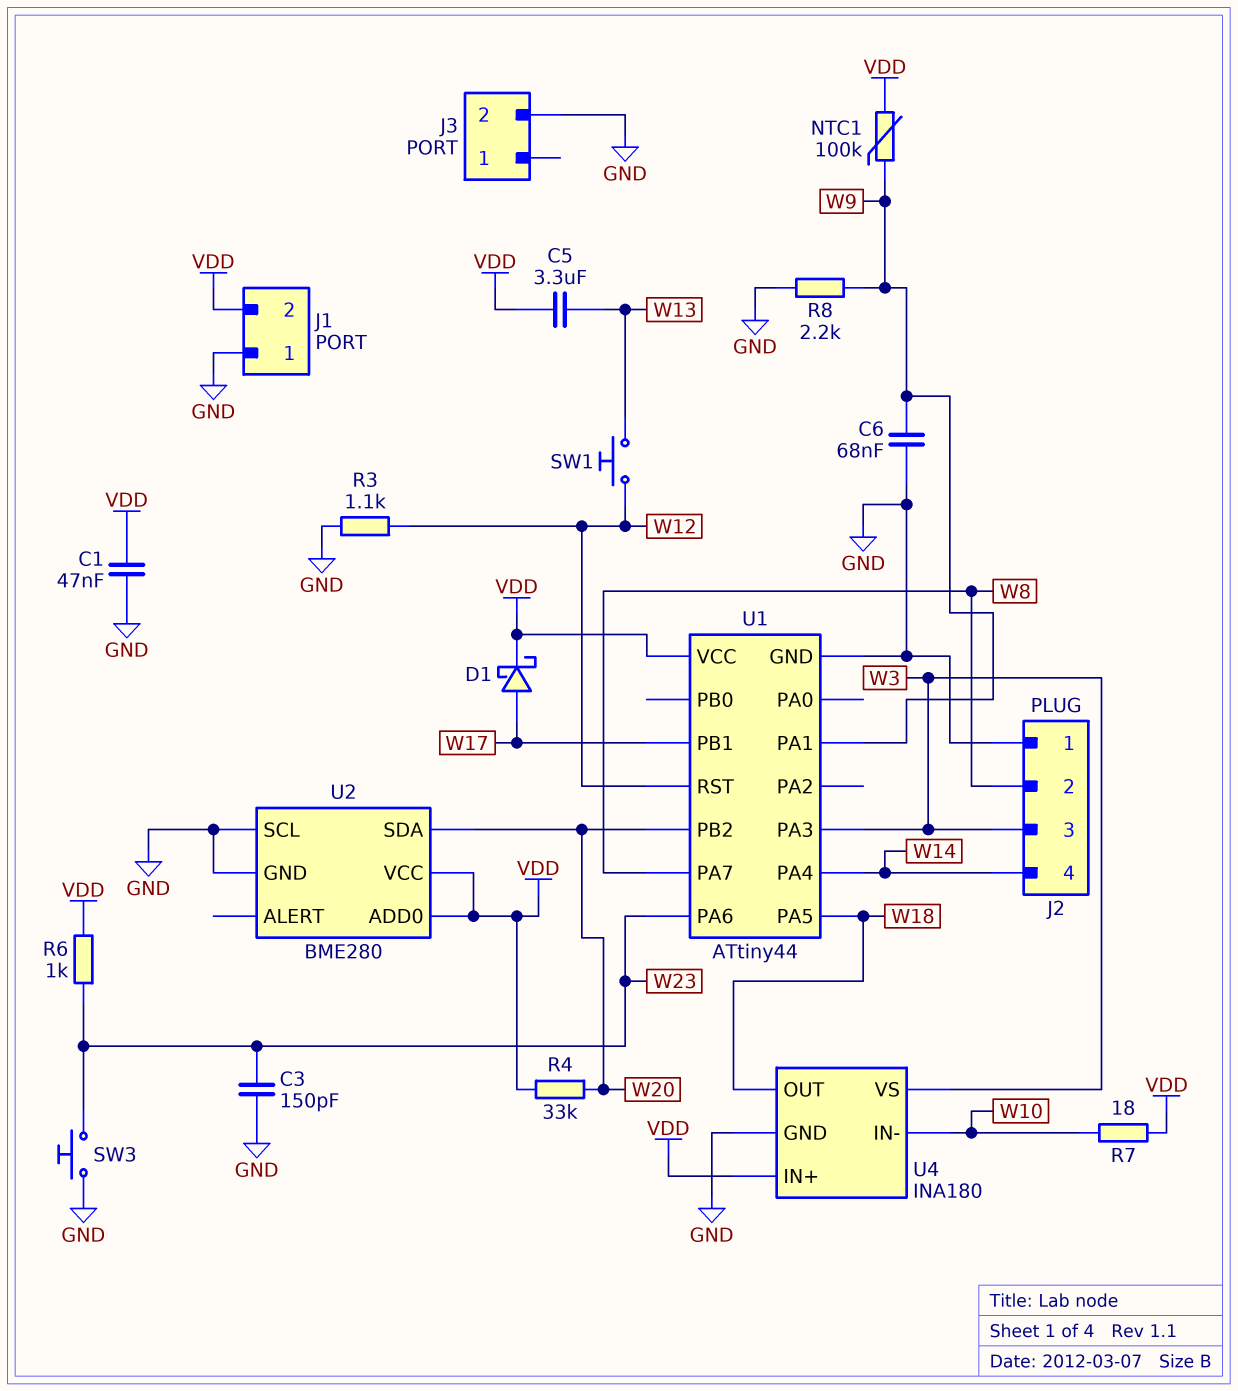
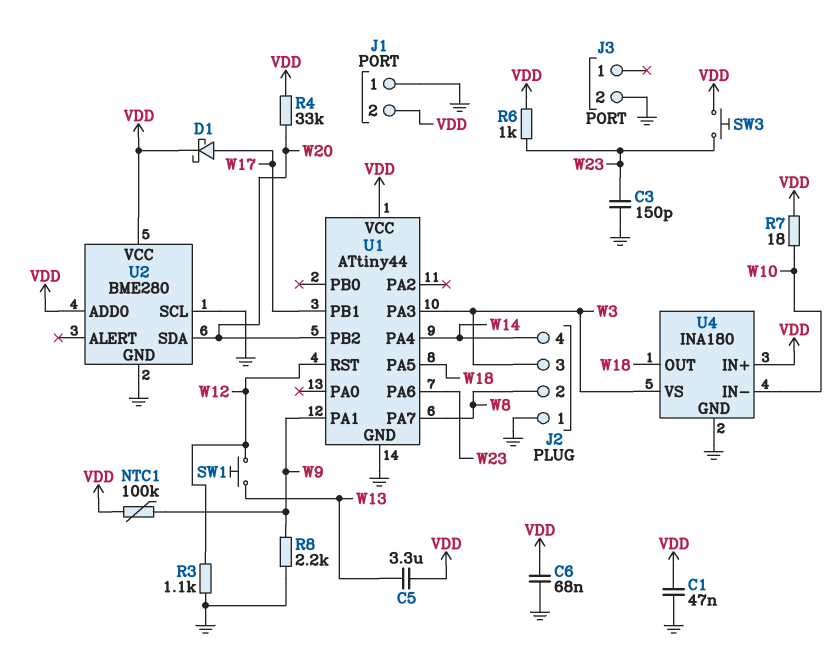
C6: 68nF (GND, W9) -> 68nF (GND, VDD)
SW3: button (GND, W23) -> button (VDD, W23)

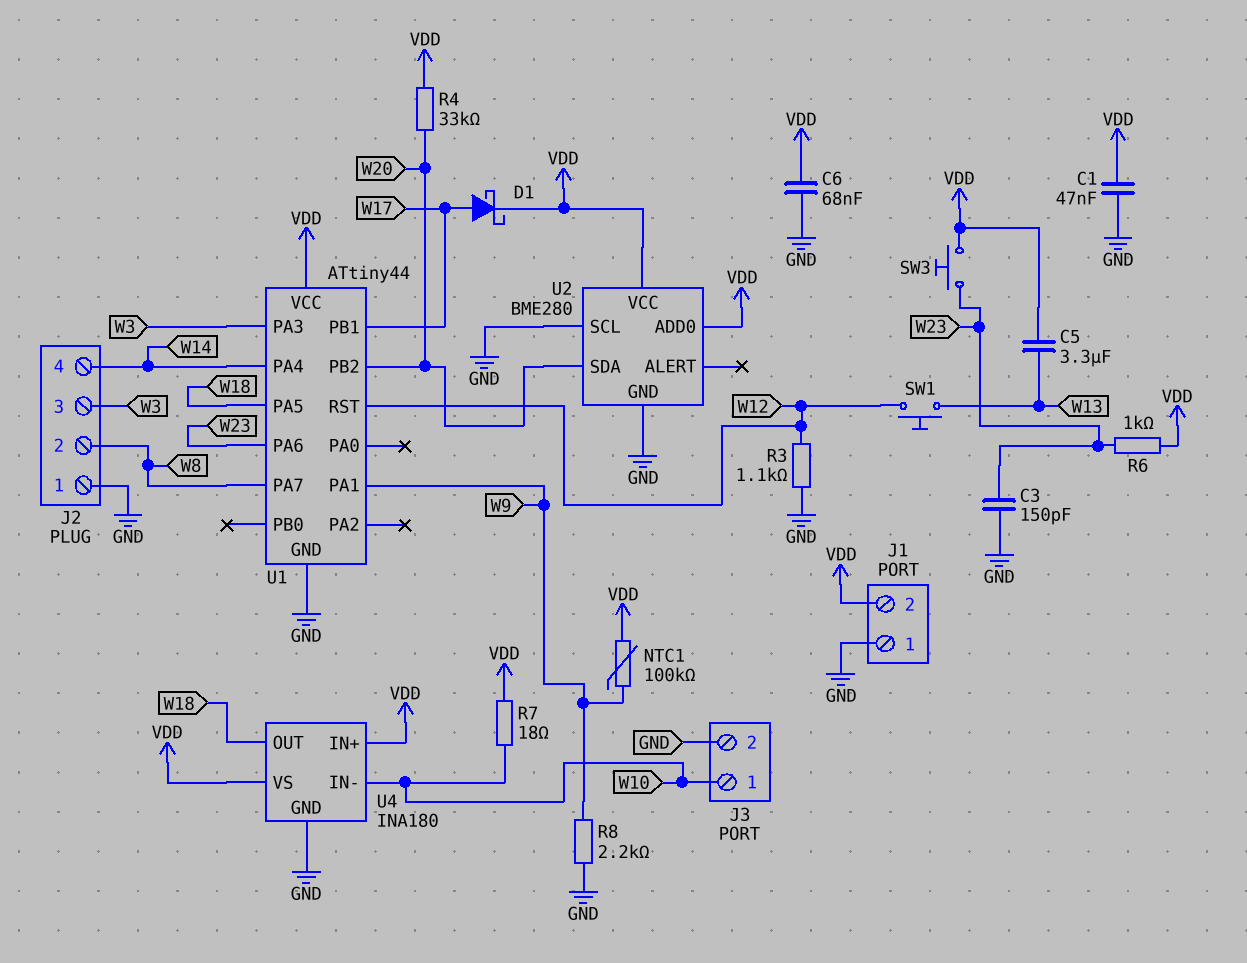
J3 pin 1: none -> W10
U4 pin VS: W3 -> VDD

